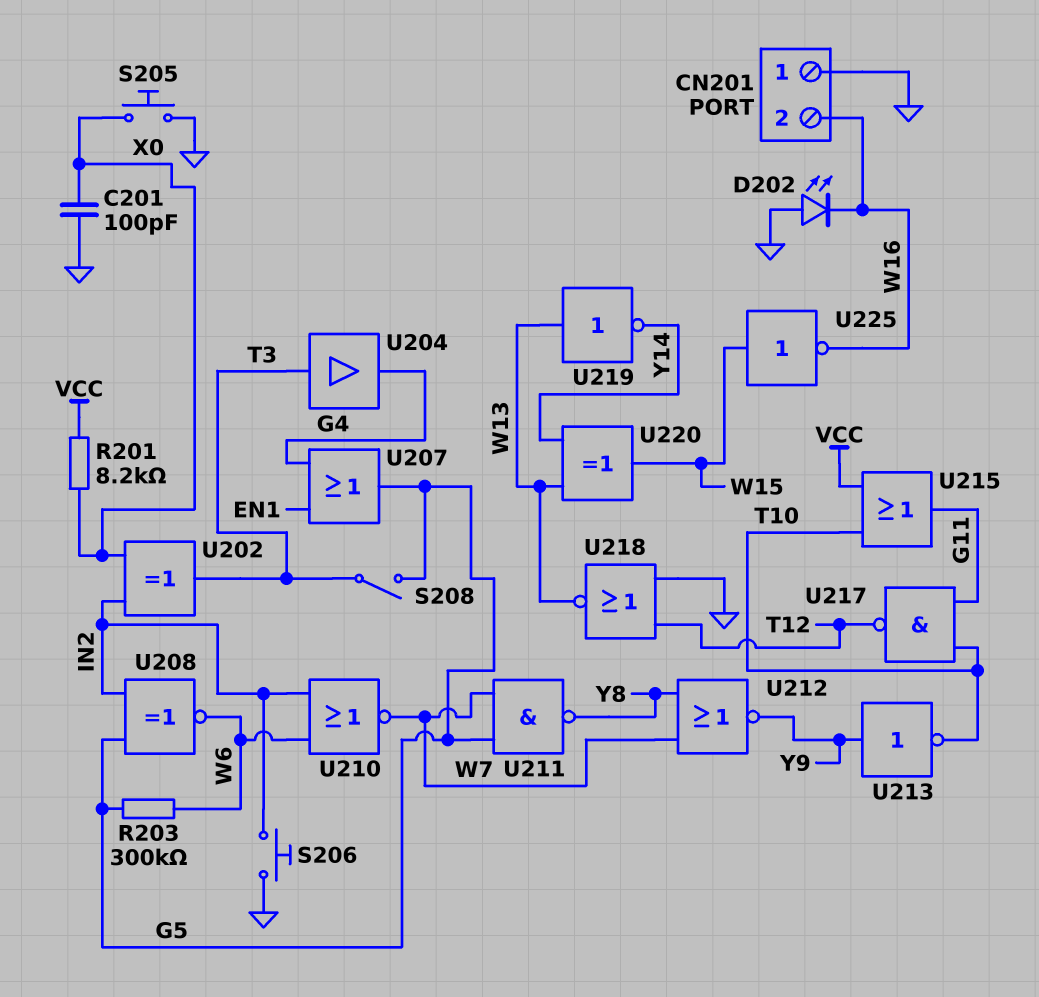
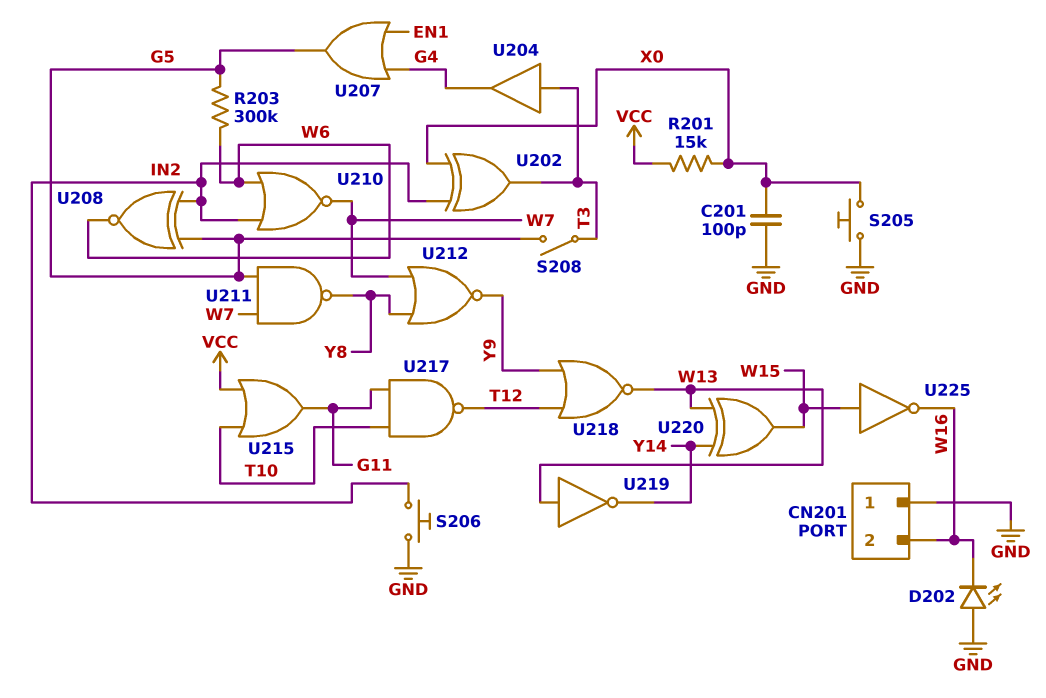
R201: 8.2k (VCC, X0) -> 15k (VCC, X0)
U213: NOT (in Y9, out T10) -> none
U218: NOR (in GND, in T12, out W13) -> NOR (in T12, in Y9, out W13)

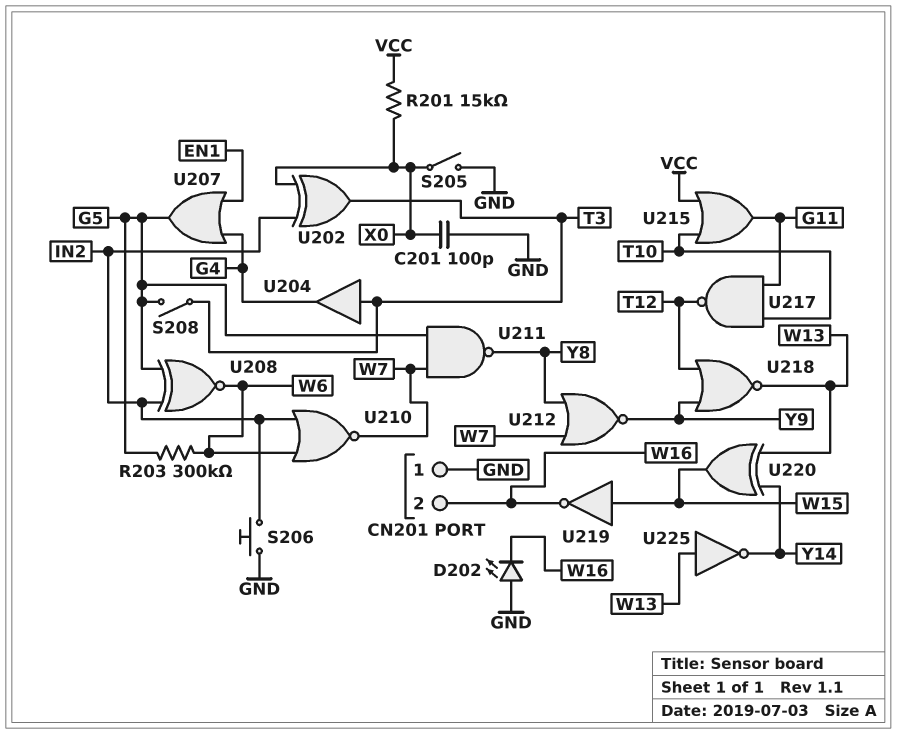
S205: button (GND, X0) -> switch (GND, X0)
U219: NOT (in W13, out Y14) -> NOT (in W15, out W16)
U225: NOT (in W15, out W16) -> NOT (in W13, out Y14)

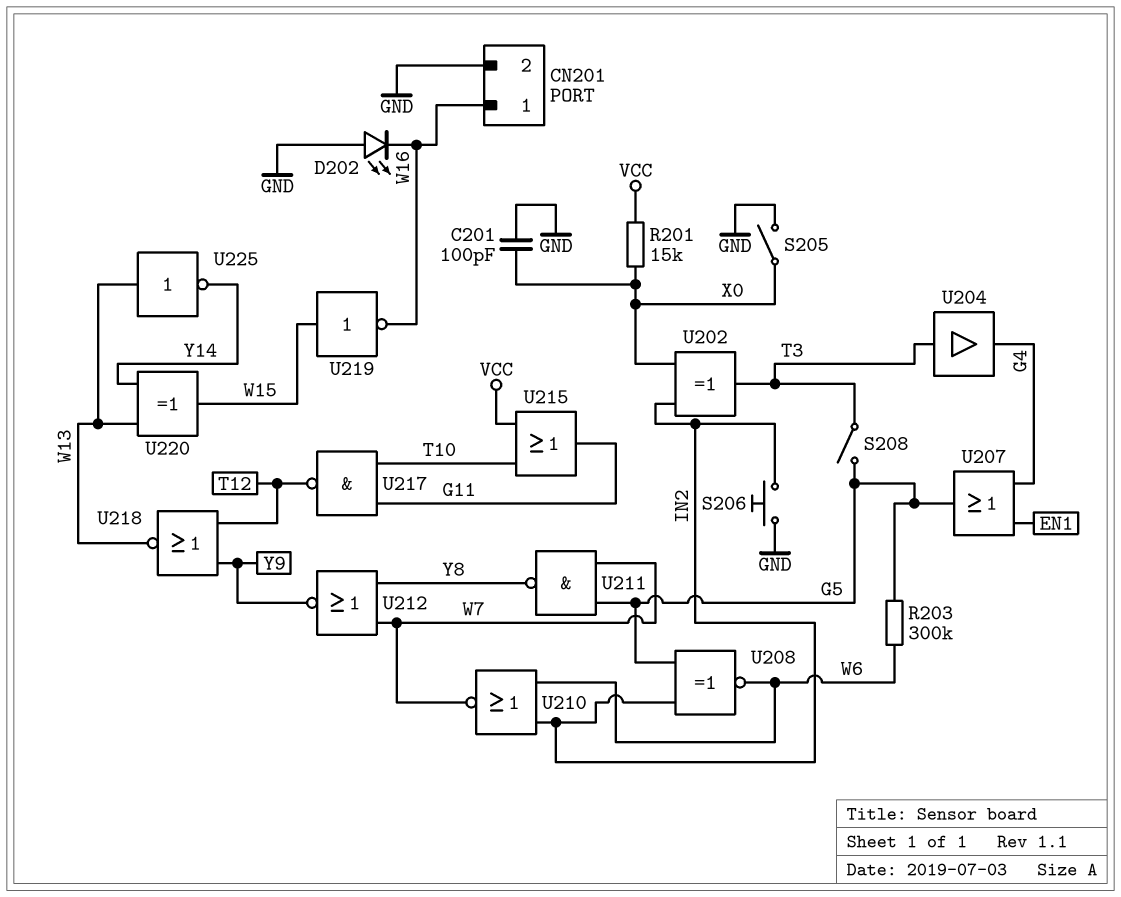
CN201 pin 1: GND -> W16
CN201 pin 2: W16 -> GND

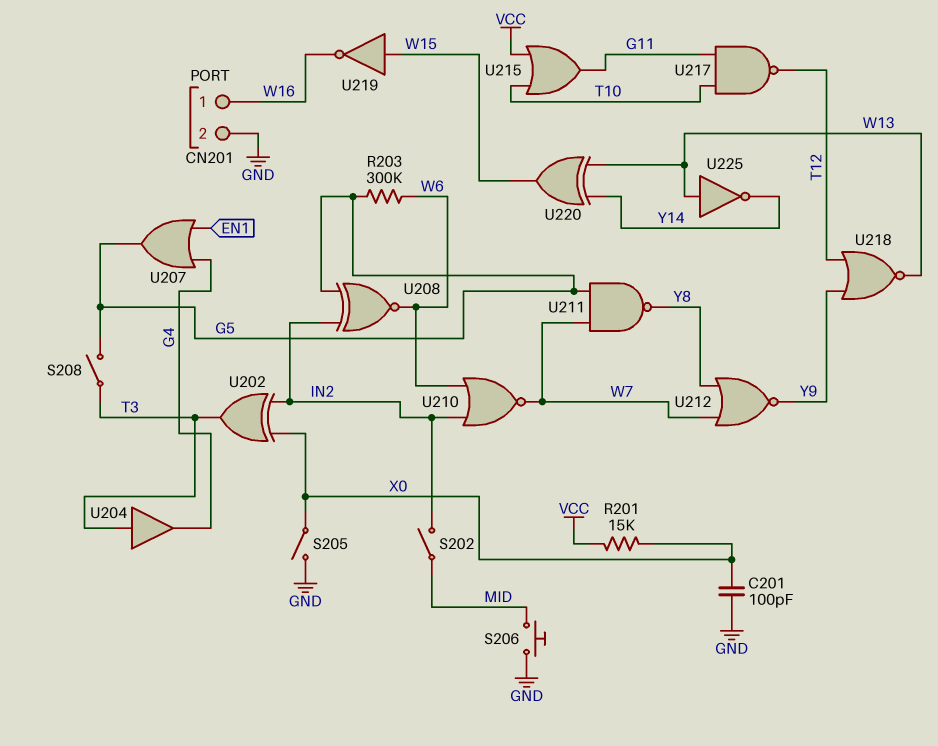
D202: LED (A GND, K W16) -> none
S202: none -> switch (IN2, MID)
S206: button (GND, IN2) -> button (GND, MID)

